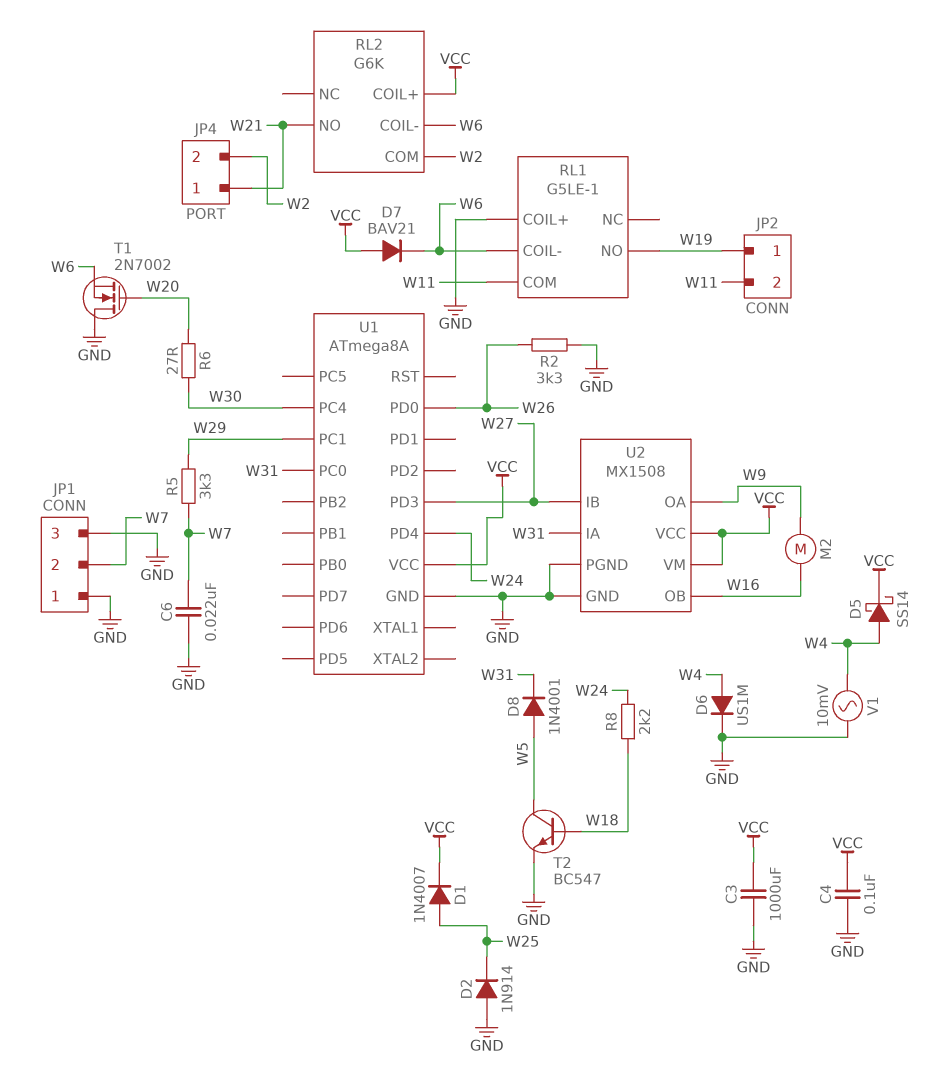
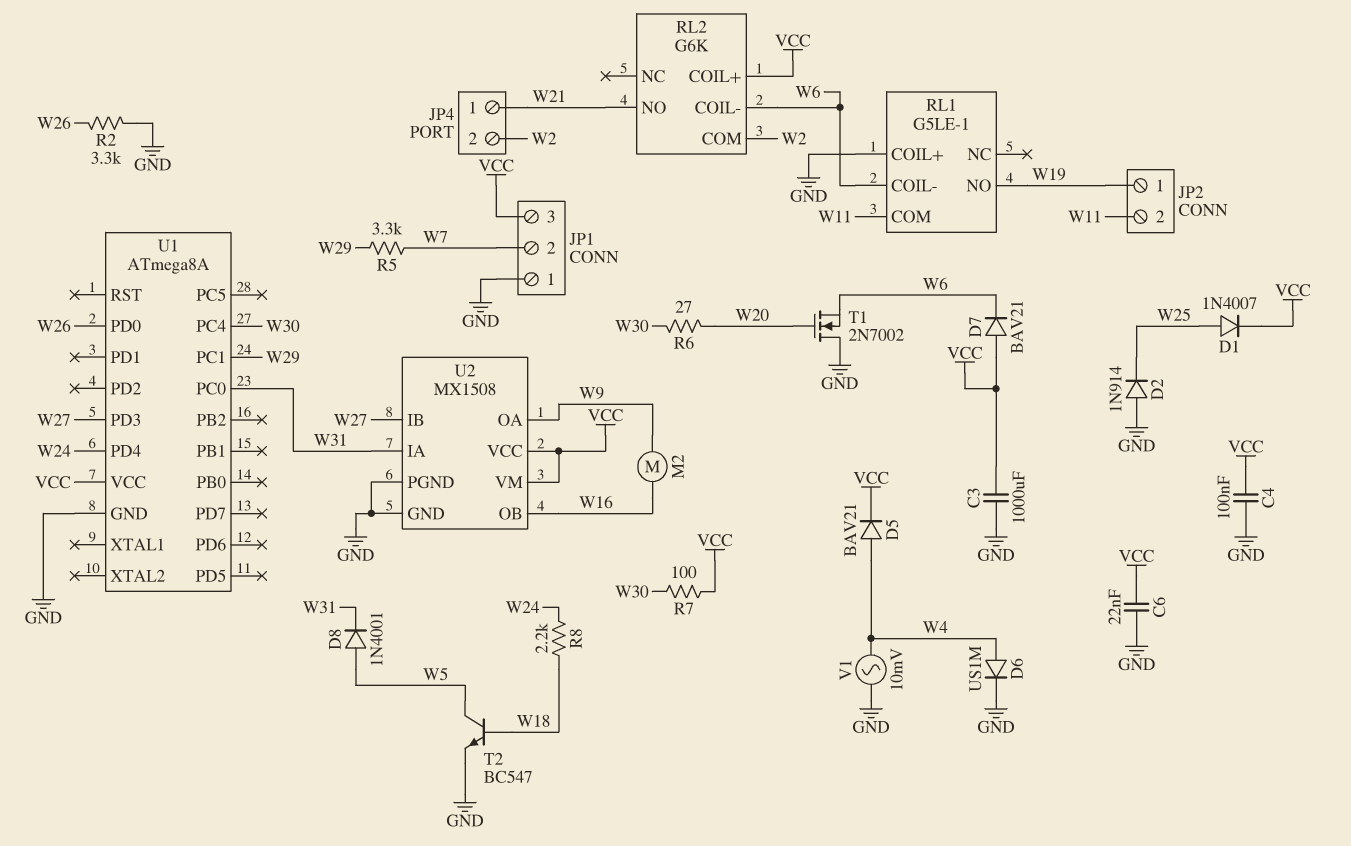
C6: 22nF (GND, W7) -> 22nF (GND, VCC)
D5: schottky SS14 (A W4, K VCC) -> diode BAV21 (A W4, K VCC)
JP1 pin 3: GND -> VCC
R7: none -> 100 (VCC, W30)

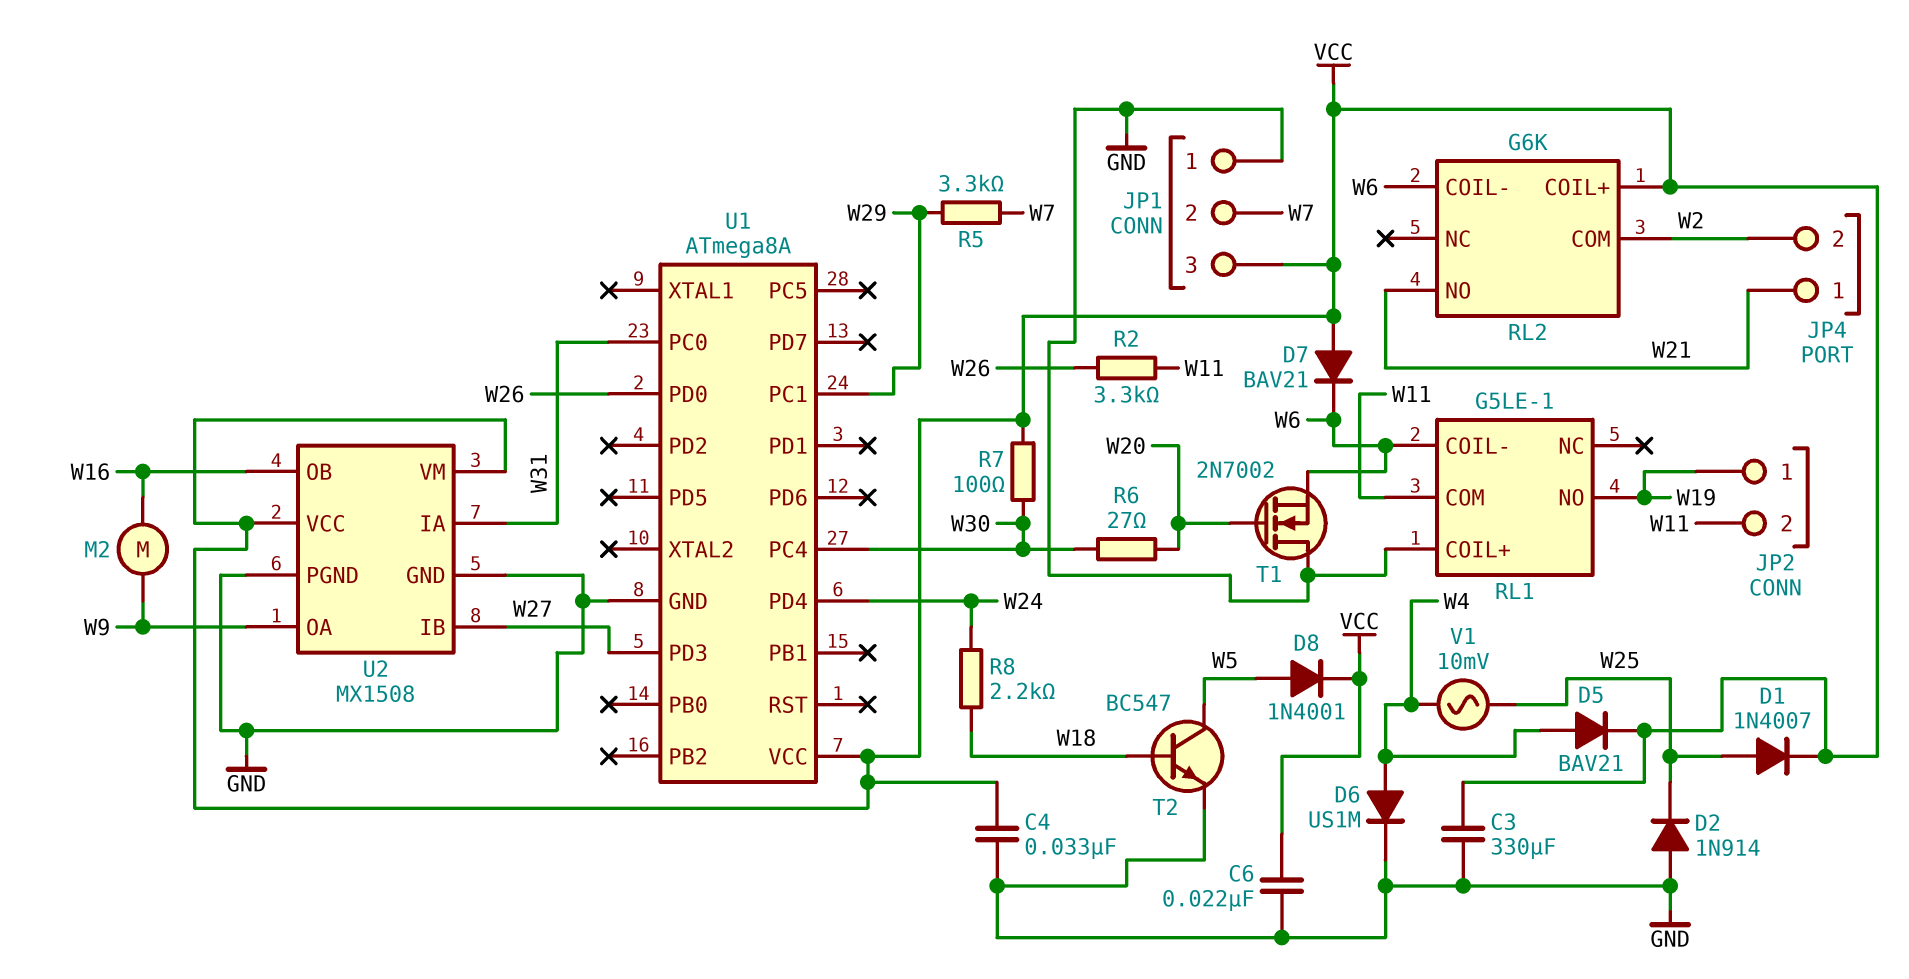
C3: 1000uF (GND, VCC) -> 330uF (GND, VCC)
C4: 100nF (GND, VCC) -> 33nF (GND, VCC)
D8: diode 1N4001 (A W5, K W31) -> diode 1N4001 (A W5, K VCC)
R2: 3.3k (GND, W26) -> 3.3k (W11, W26)
V1: AC 10mV (GND, W4) -> AC 10mV (W4, W25)

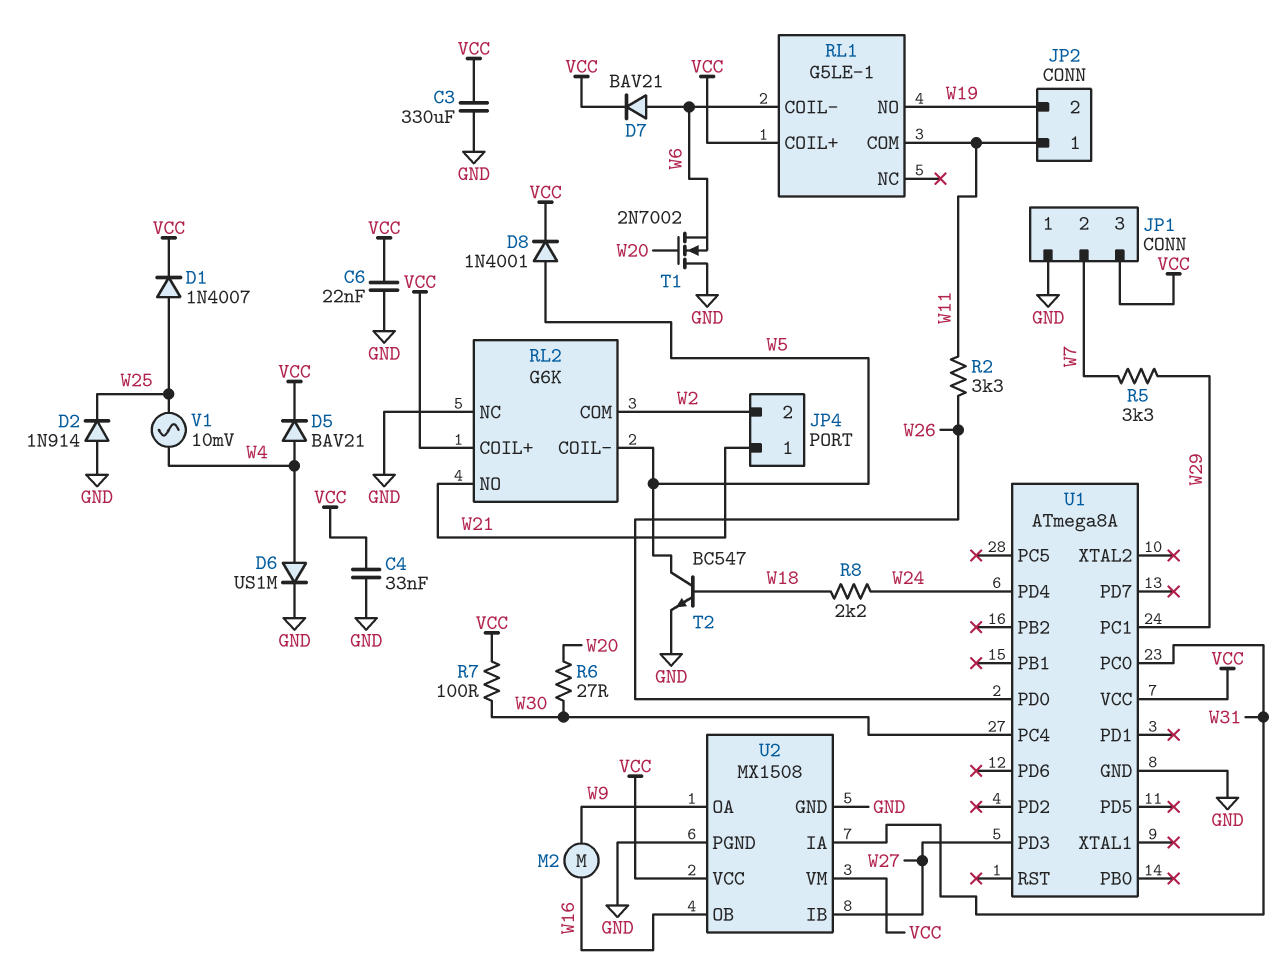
D7: diode BAV21 (A VCC, K W6) -> diode BAV21 (A W6, K VCC)
JP2 pin 1: W19 -> W11
JP2 pin 2: W11 -> W19
RL1 pin COIL+: GND -> VCC
RL2 pin COIL-: W6 -> W5
RL2 pin NC: none -> GND

